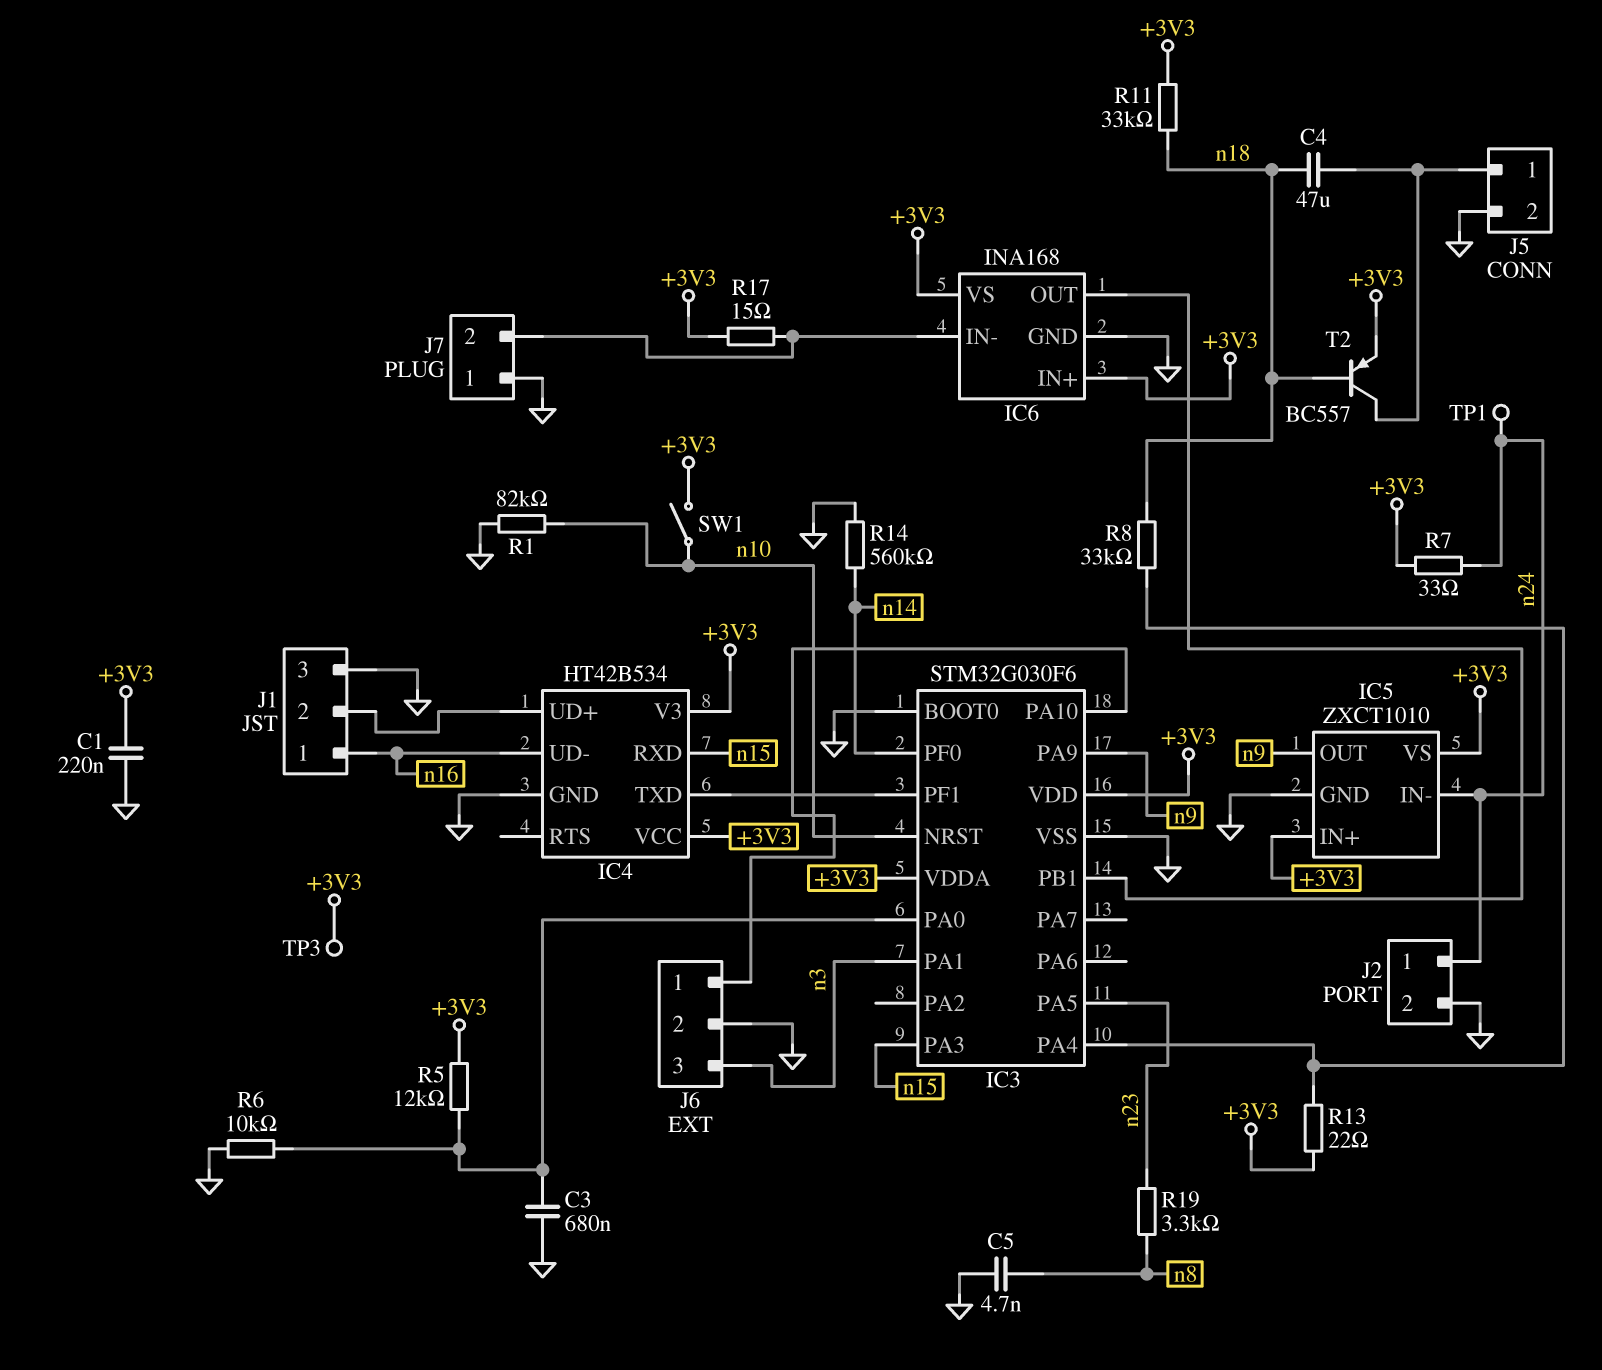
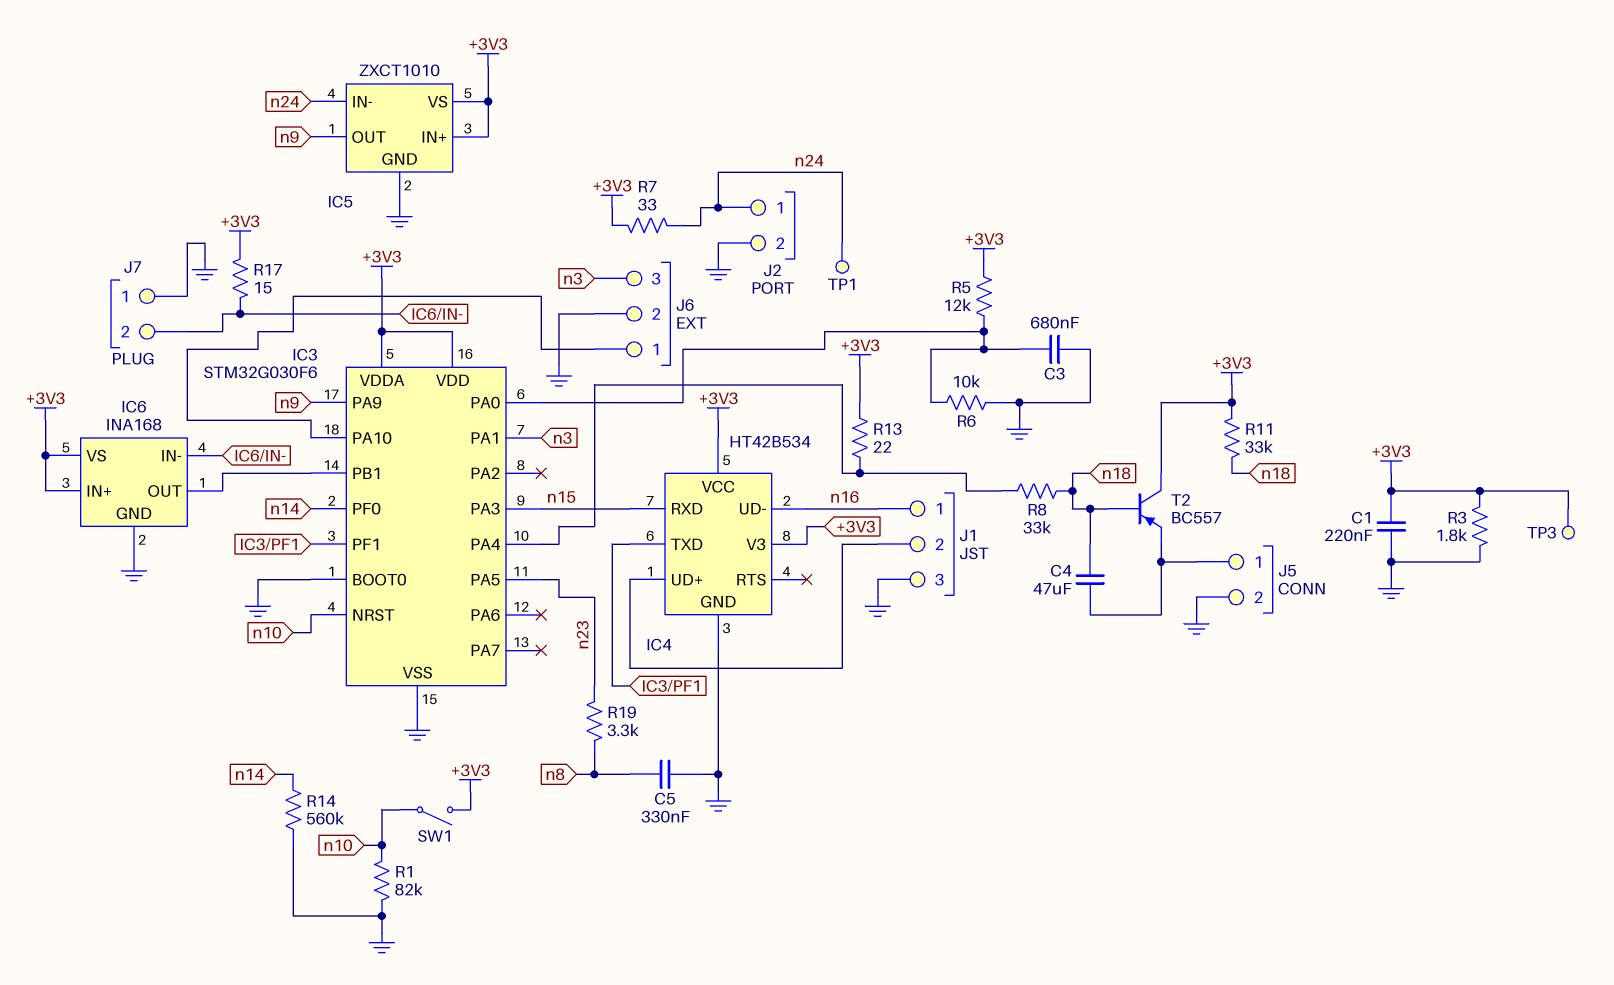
C5: 4.7nF (GND, n8) -> 330nF (GND, n8)
R3: none -> 1.8k (+3V3, GND)
T2: PNP BC557 (B n18, C J5/1, E +3V3) -> PNP BC557 (B n18, C +3V3, E J5/1)

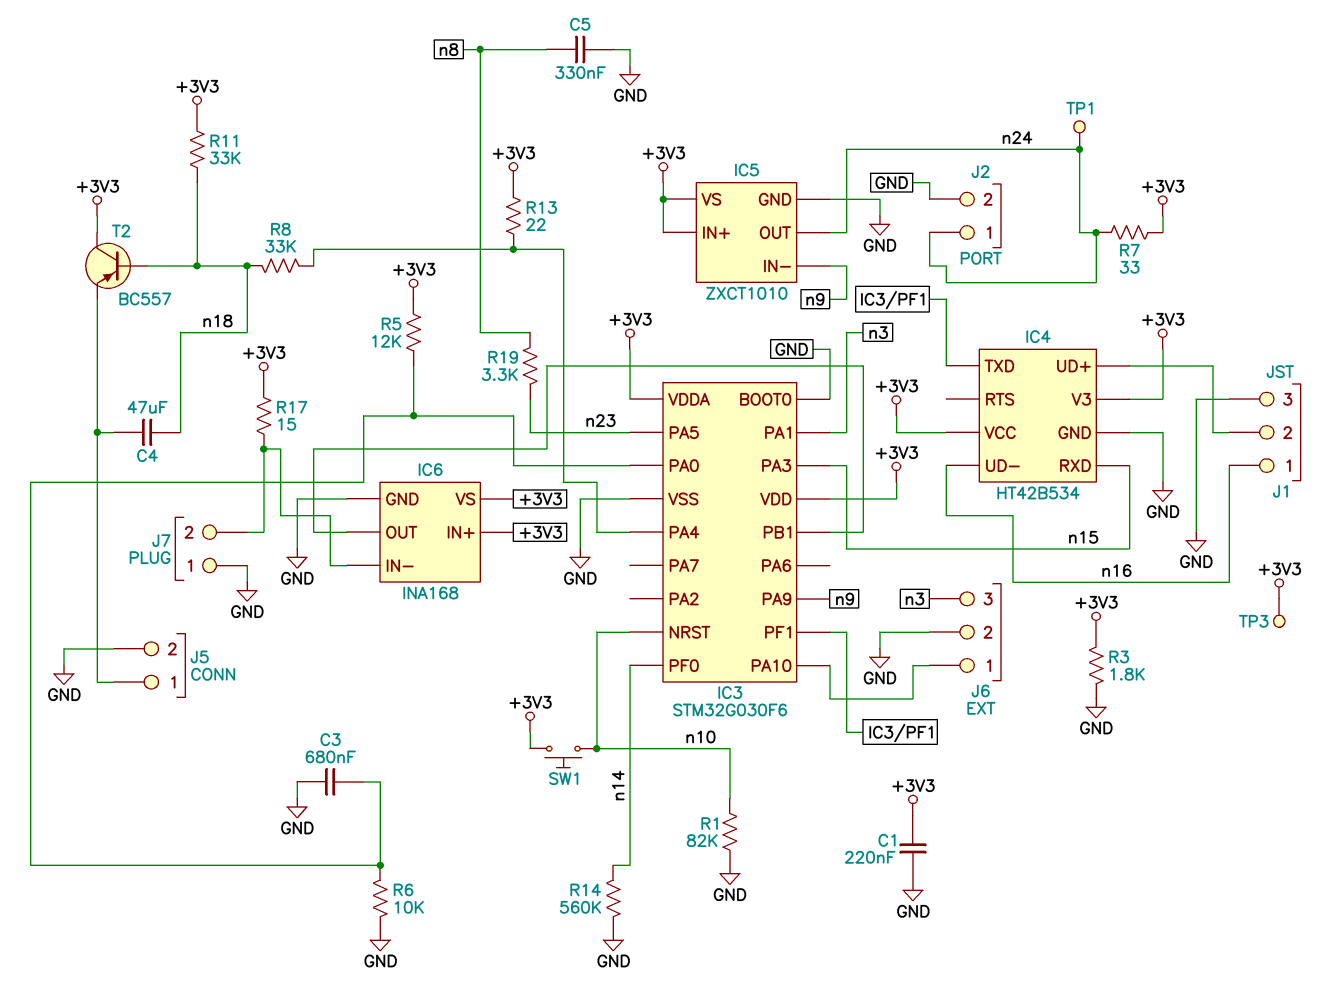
IC5 pin IN-: n24 -> n9
IC5 pin OUT: n9 -> n24
SW1: switch (+3V3, n10) -> button (+3V3, n10)

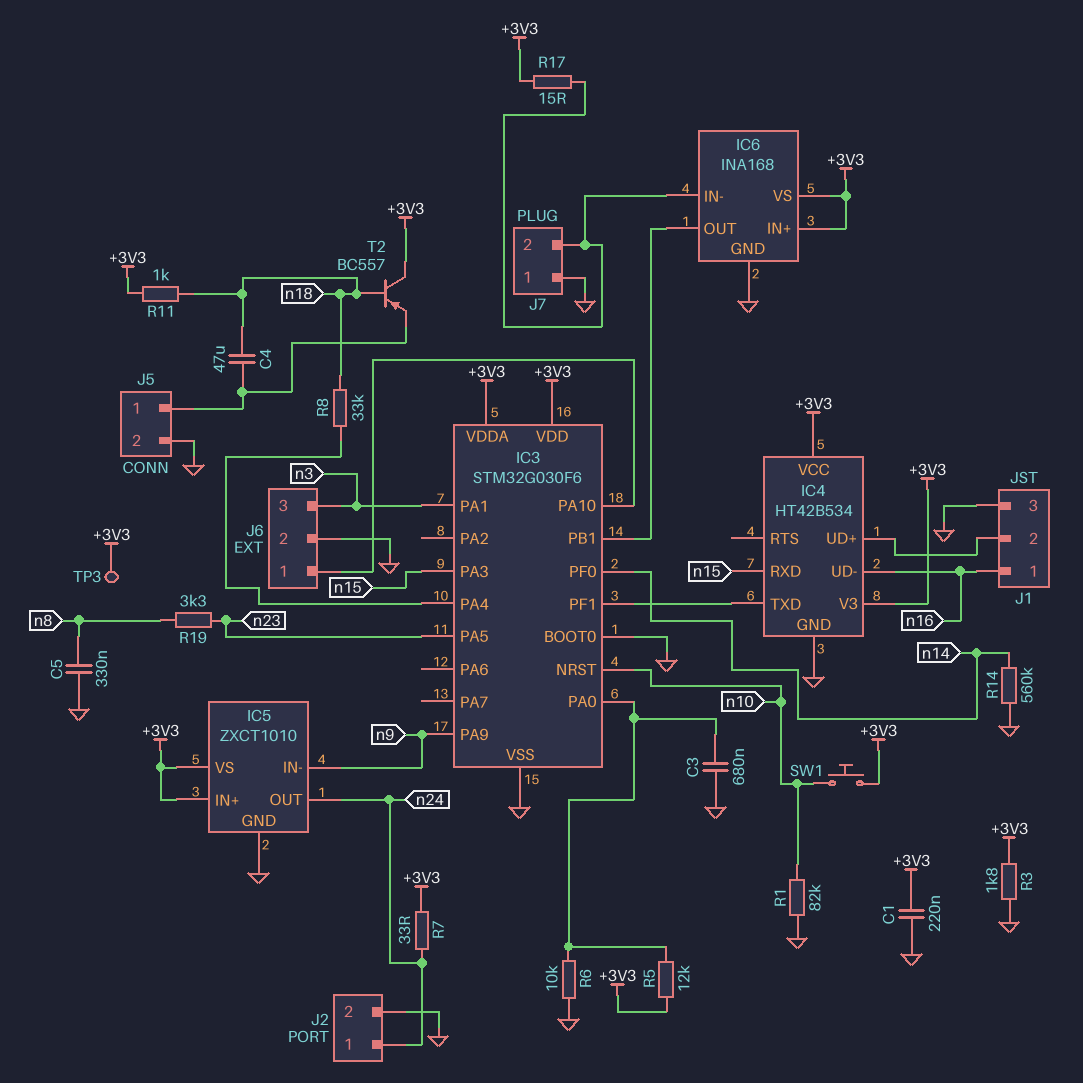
R11: 33k (+3V3, n18) -> 1k (+3V3, n18)
R13: 22 (+3V3, IC3/PA4) -> none
TP1: test point (n24) -> none

